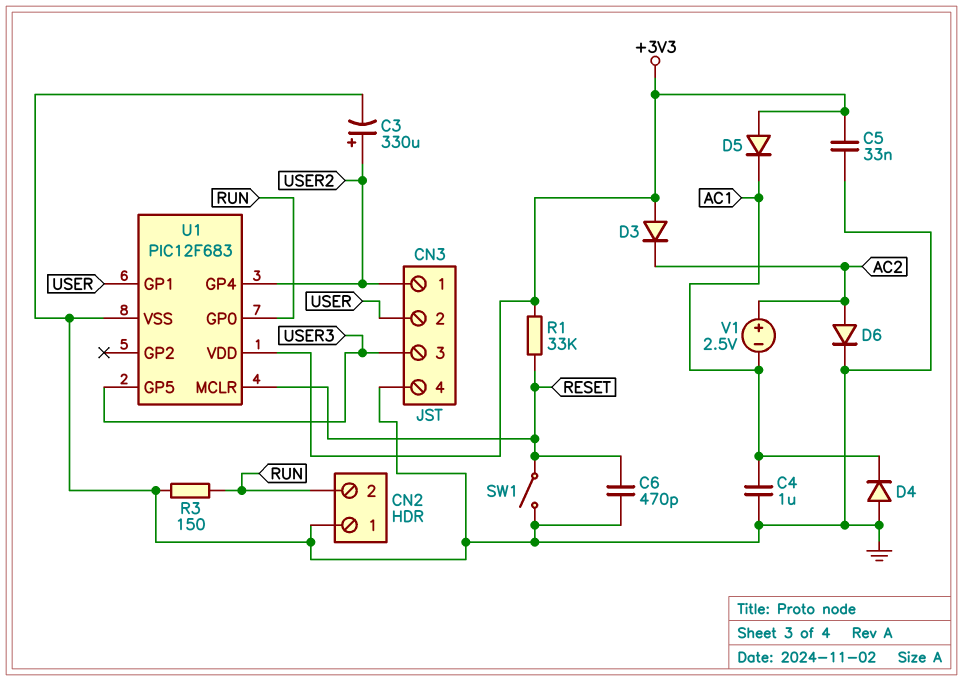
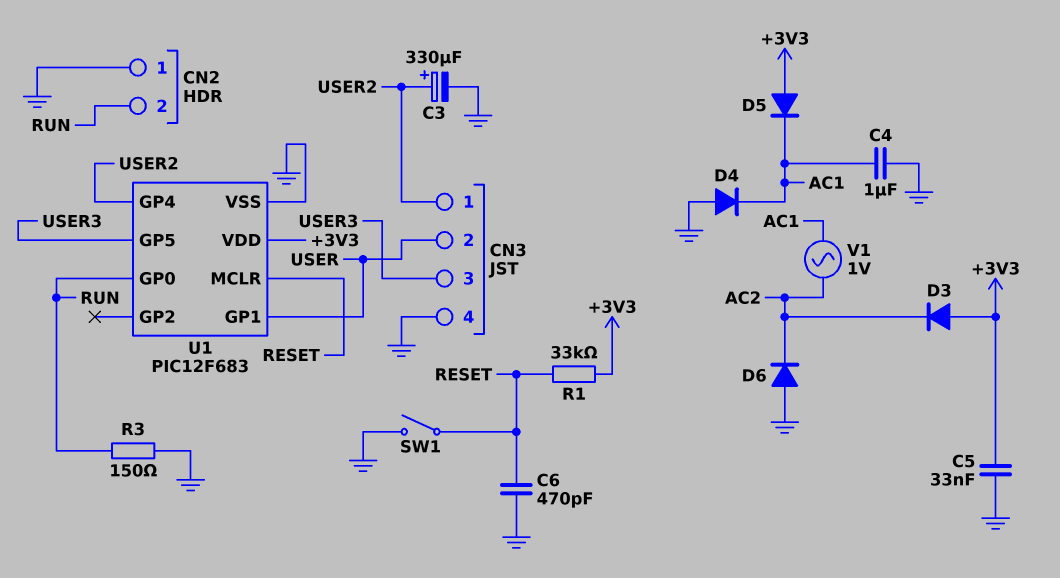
D6: diode (A AC2, K GND) -> diode (A GND, K AC2)
V1: 2.5V (plus AC2, minus AC1) -> AC 1V (AC1, AC2)

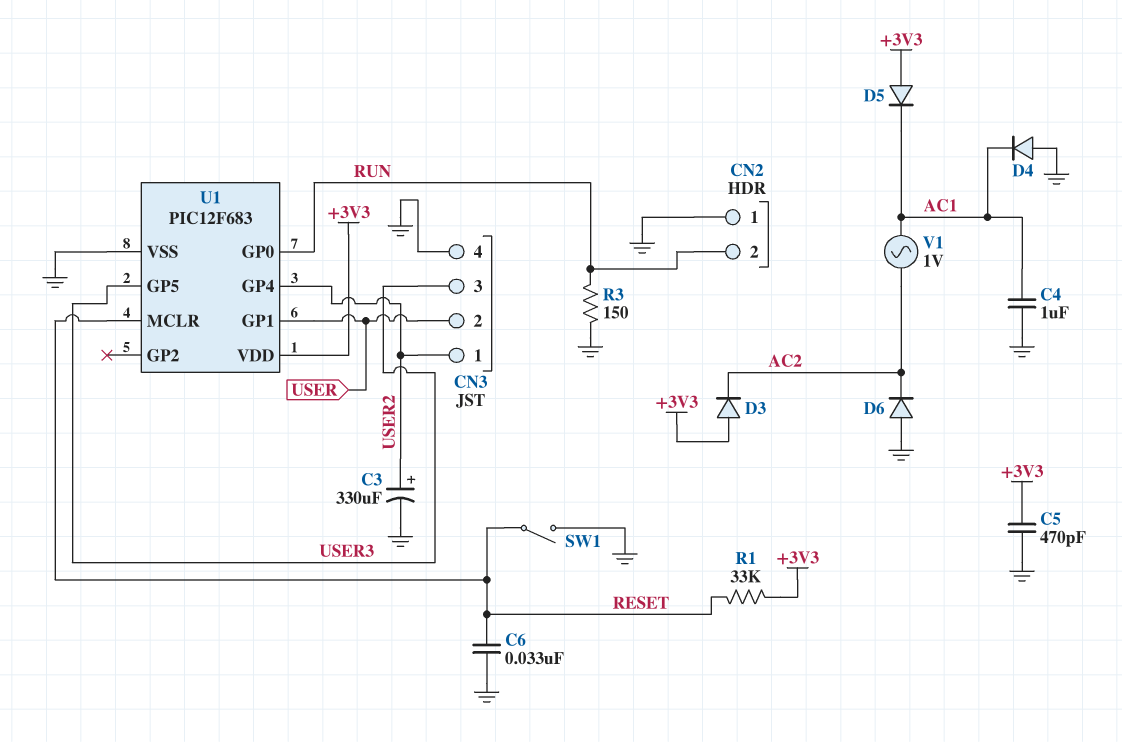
C5: 33nF (+3V3, GND) -> 470pF (+3V3, GND)
C6: 470pF (GND, RESET) -> 33nF (GND, RESET)

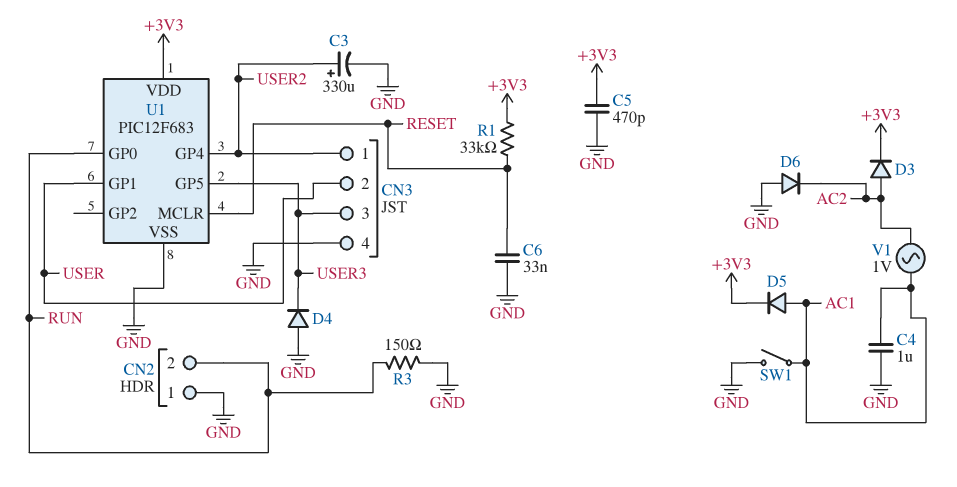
D3: diode (A +3V3, K AC2) -> diode (A AC2, K +3V3)
D4: diode (A GND, K AC1) -> diode (A GND, K USER3)
D5: diode (A +3V3, K AC1) -> diode (A AC1, K +3V3)
SW1: switch (GND, RESET) -> switch (AC1, GND)

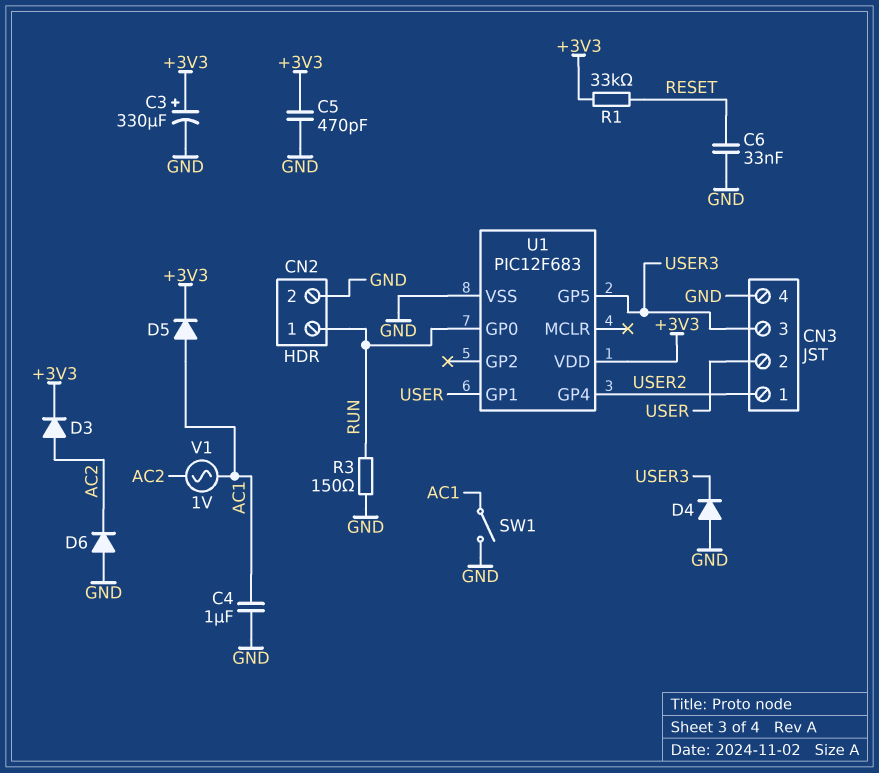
C3: 330uF (plus USER2, minus GND) -> 330uF (plus +3V3, minus GND)
CN2 pin 1: GND -> RUN
CN2 pin 2: RUN -> GND
U1 pin MCLR: RESET -> none

